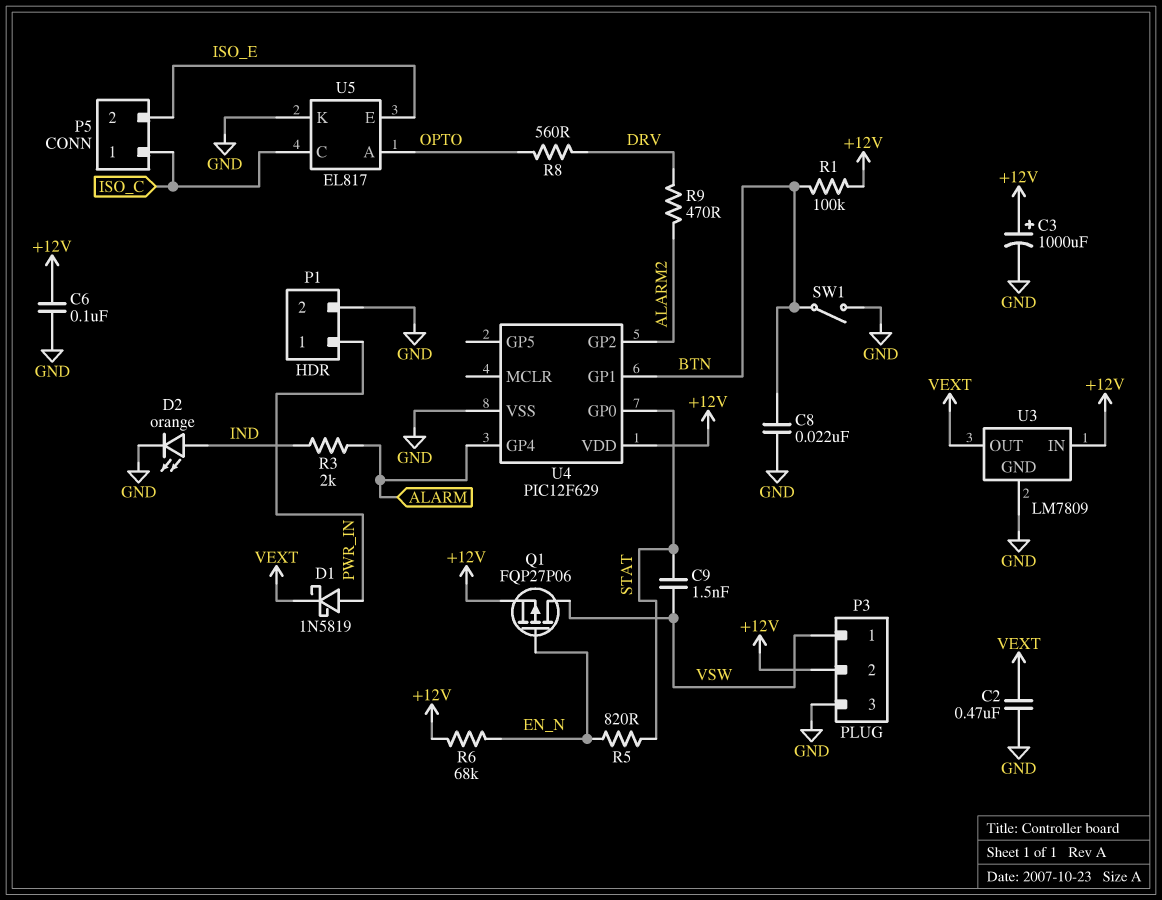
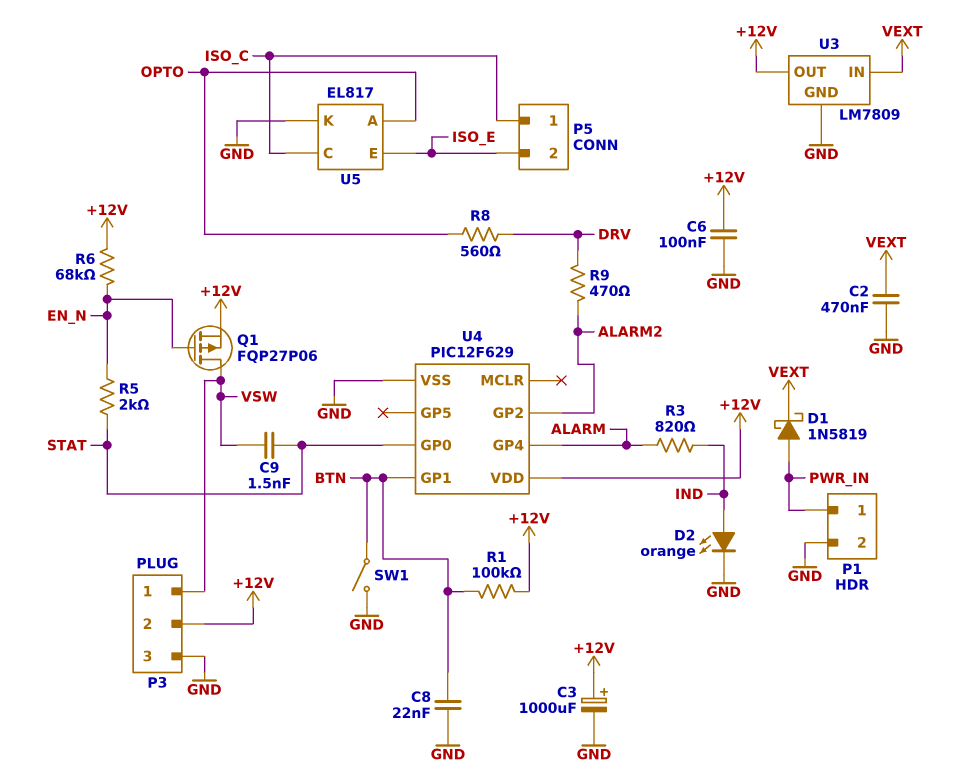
R3: 2k (ALARM, IND) -> 820 (ALARM, IND)
R5: 820 (EN_N, STAT) -> 2k (EN_N, STAT)
U3 pin IN: +12V -> VEXT
U3 pin OUT: VEXT -> +12V

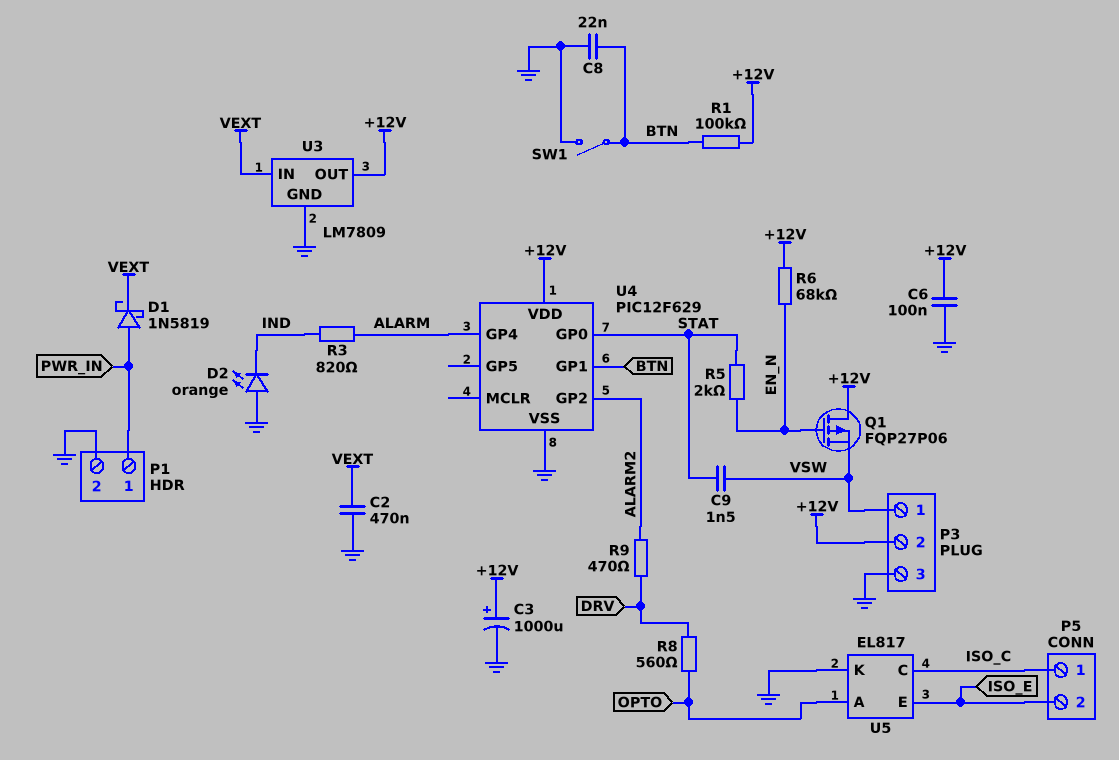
D2: LED orange (A IND, K GND) -> LED orange (A GND, K IND)
Q1: PMOS FQP27P06 (G EN_N, D VSW, S +12V) -> PMOS FQP27P06 (G EN_N, D +12V, S VSW)

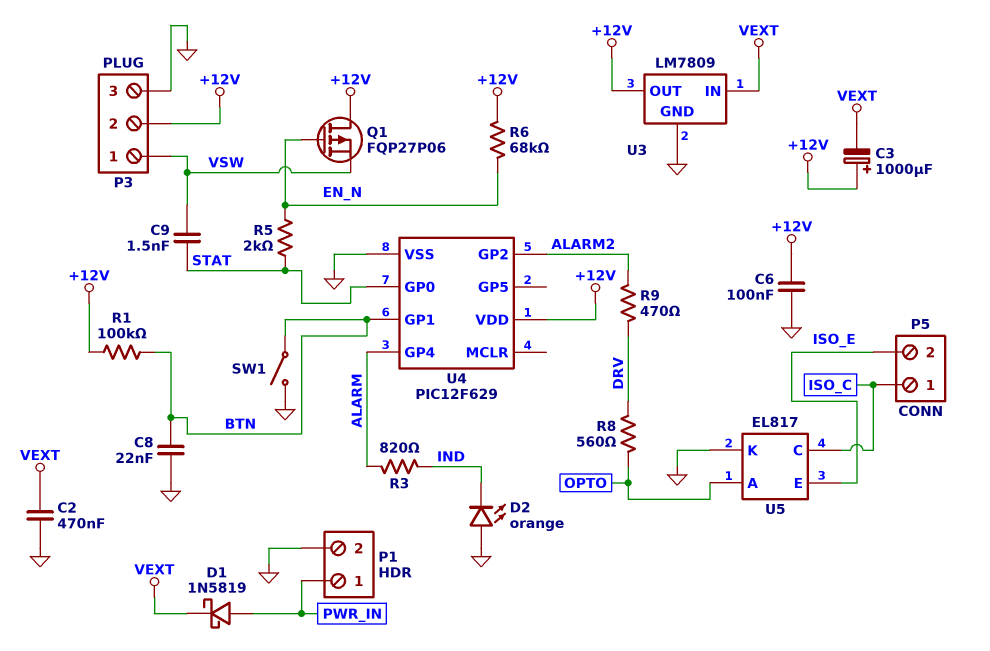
C3: 1000uF (plus +12V, minus GND) -> 1000uF (plus +12V, minus VEXT)

